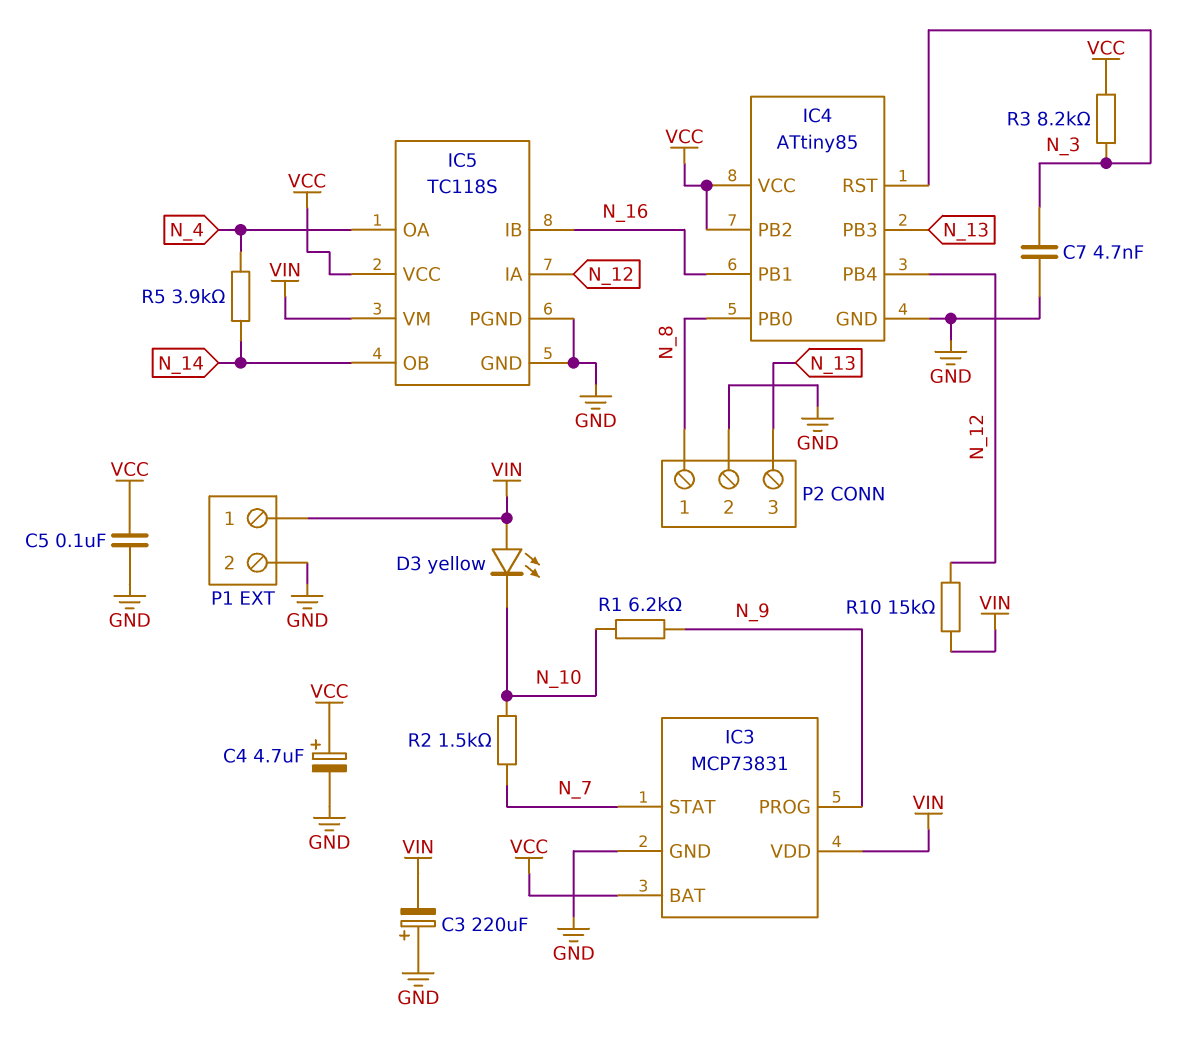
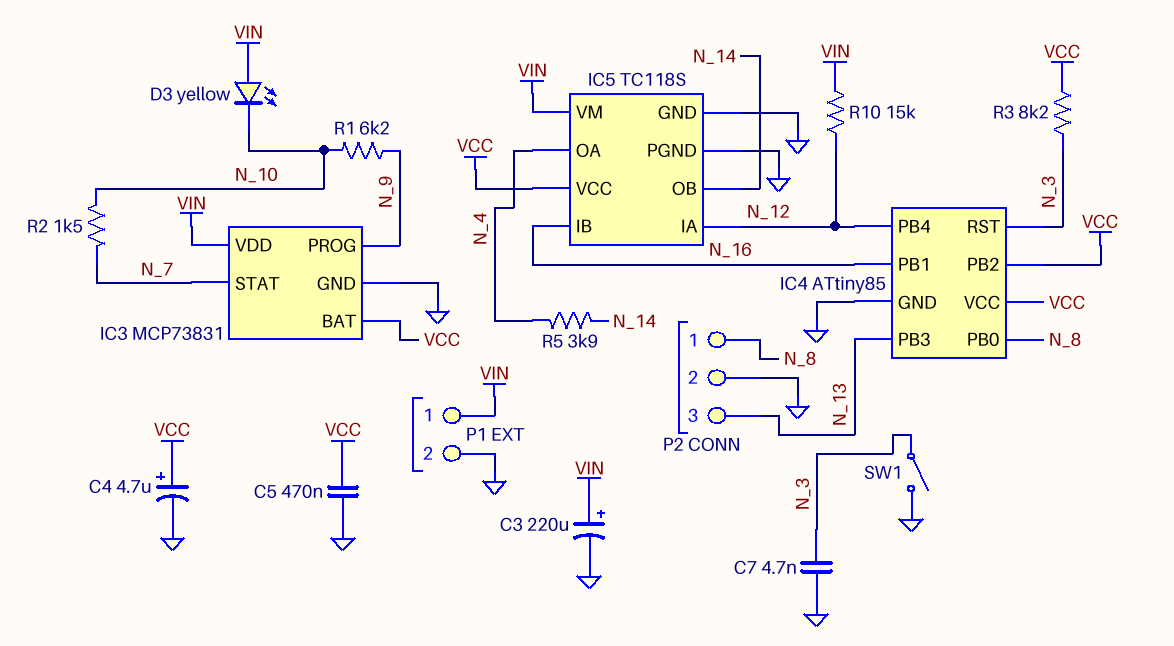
C3: 220uF (plus GND, minus VIN) -> 220uF (plus VIN, minus GND)
C5: 100nF (GND, VCC) -> 470nF (GND, VCC)
SW1: none -> switch (GND, N_3)

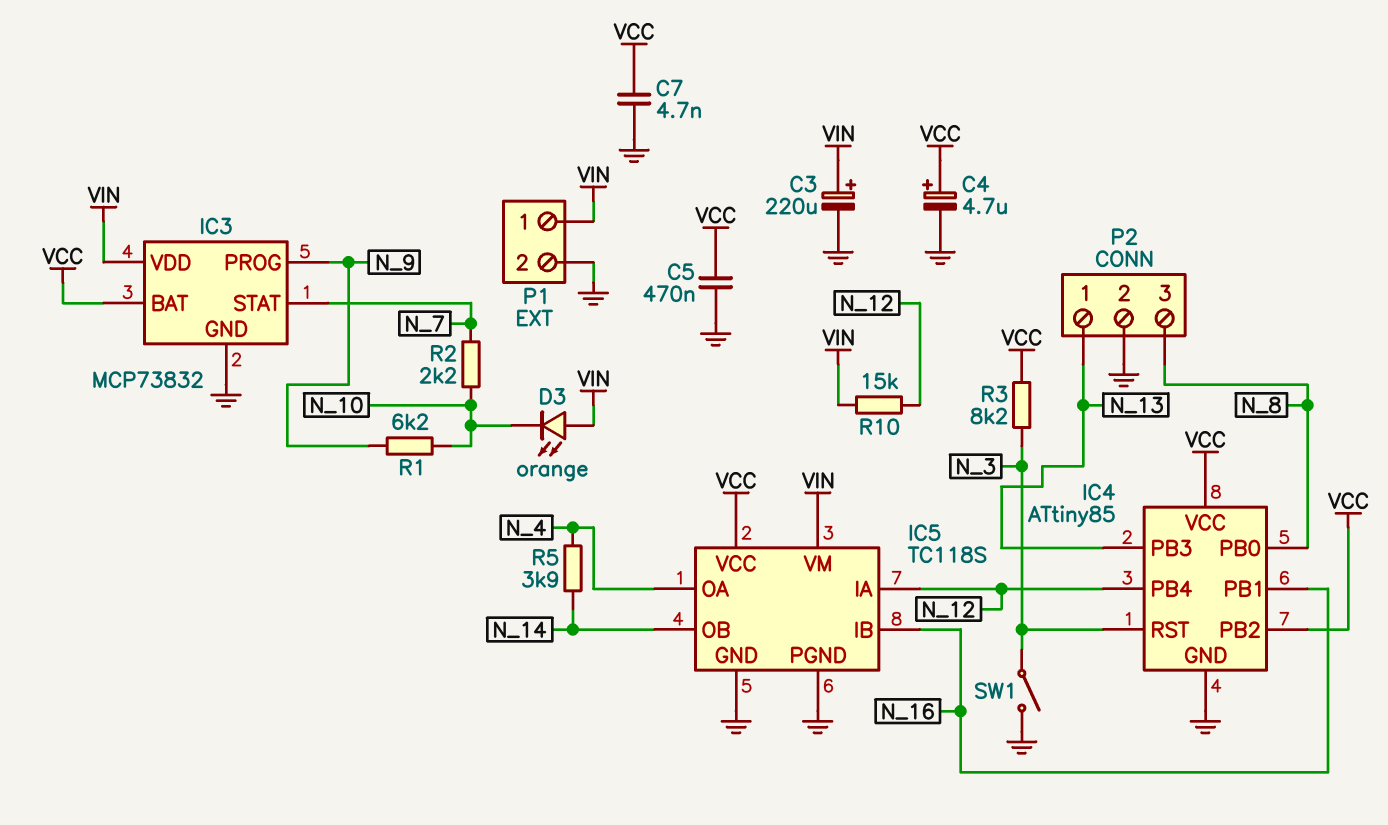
C7: 4.7nF (GND, N_3) -> 4.7nF (GND, VCC)
D3: LED yellow (A VIN, K N_10) -> LED orange (A VIN, K N_10)
IC3: MCP73831 -> MCP73832
P2 pin 1: N_8 -> N_13
P2 pin 3: N_13 -> N_8
R2: 1.5k (N_7, N_10) -> 2.2k (N_7, N_10)

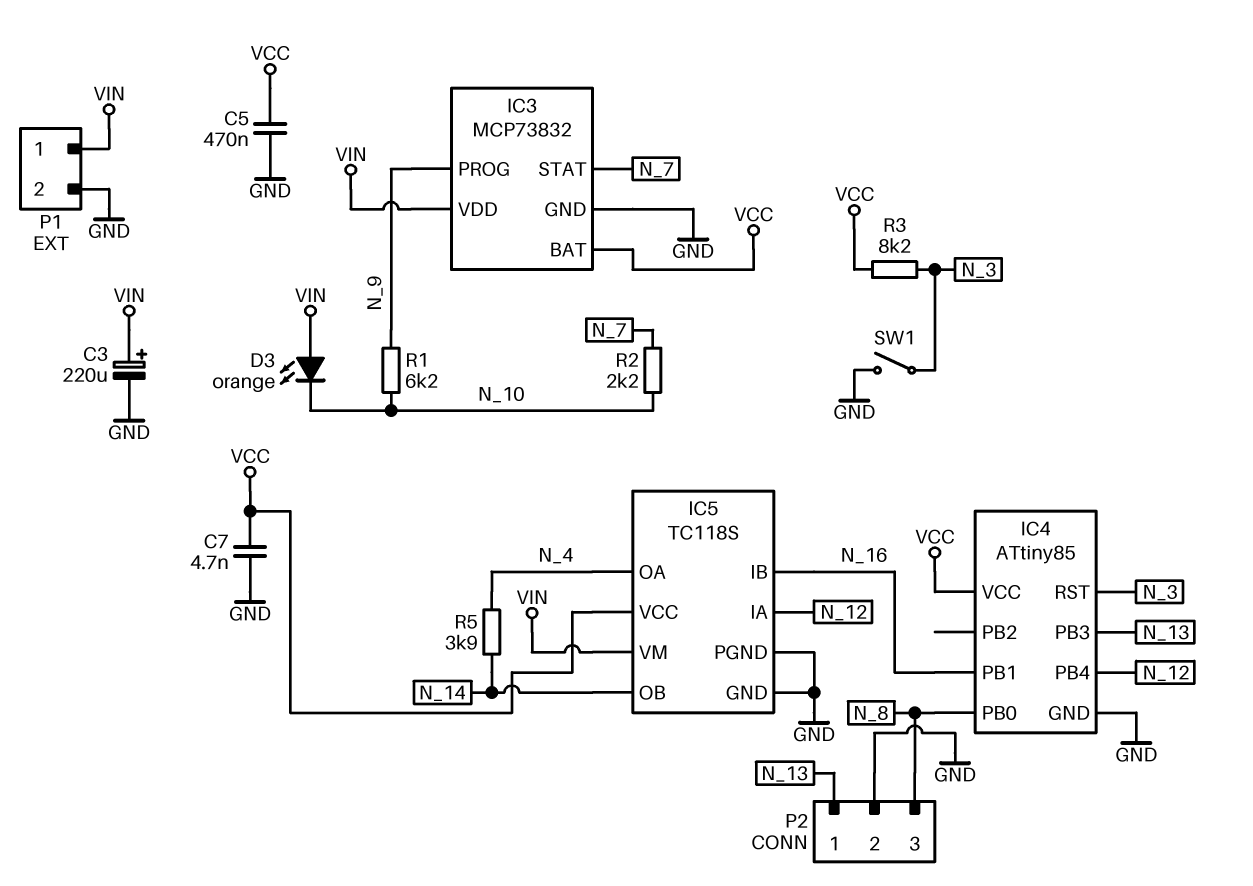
C4: 4.7uF (plus VCC, minus GND) -> none
IC4 pin PB2: VCC -> none
R10: 15k (N_12, VIN) -> none

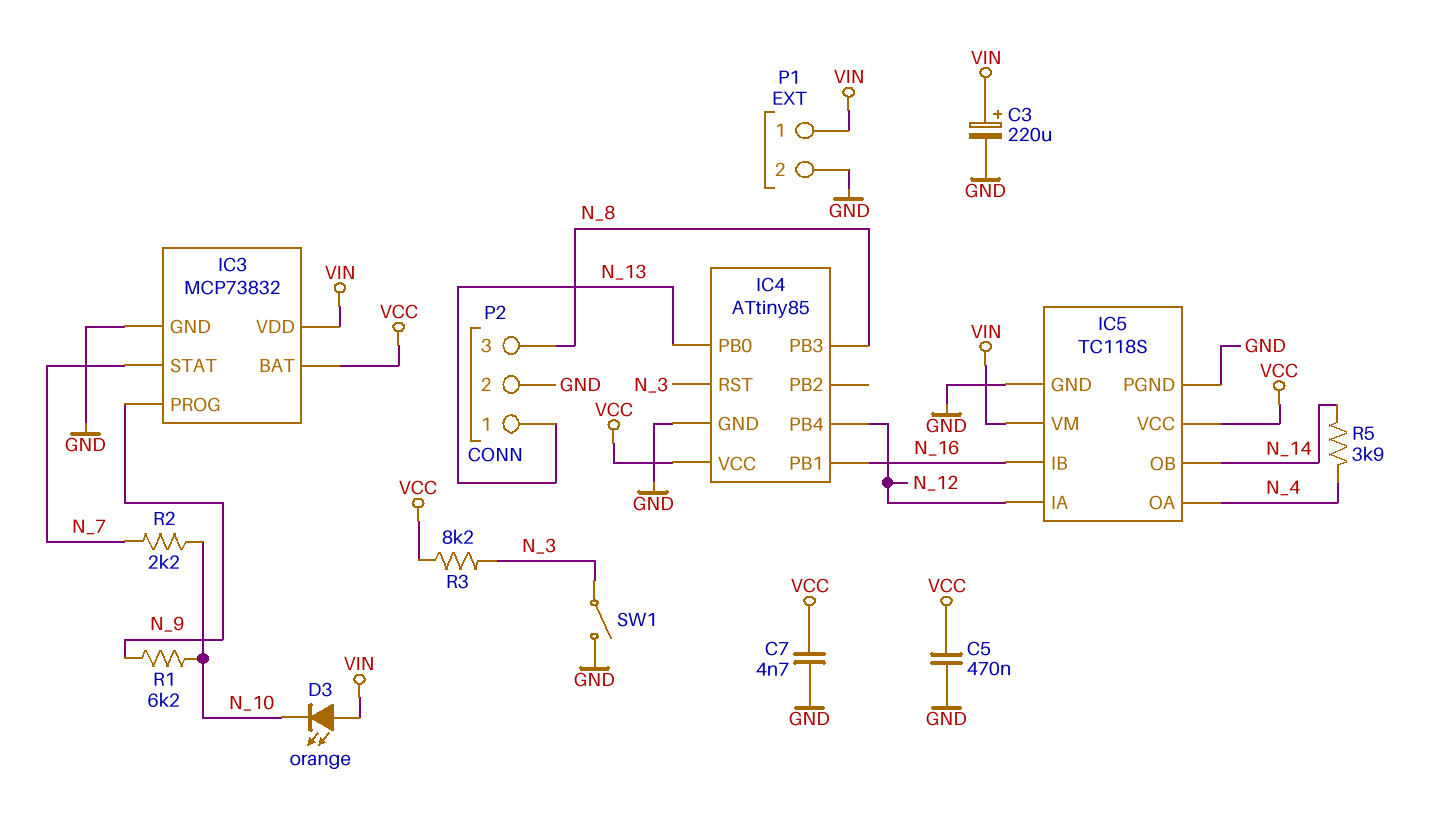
IC4 pin PB0: N_8 -> N_13
IC4 pin PB3: N_13 -> N_8

